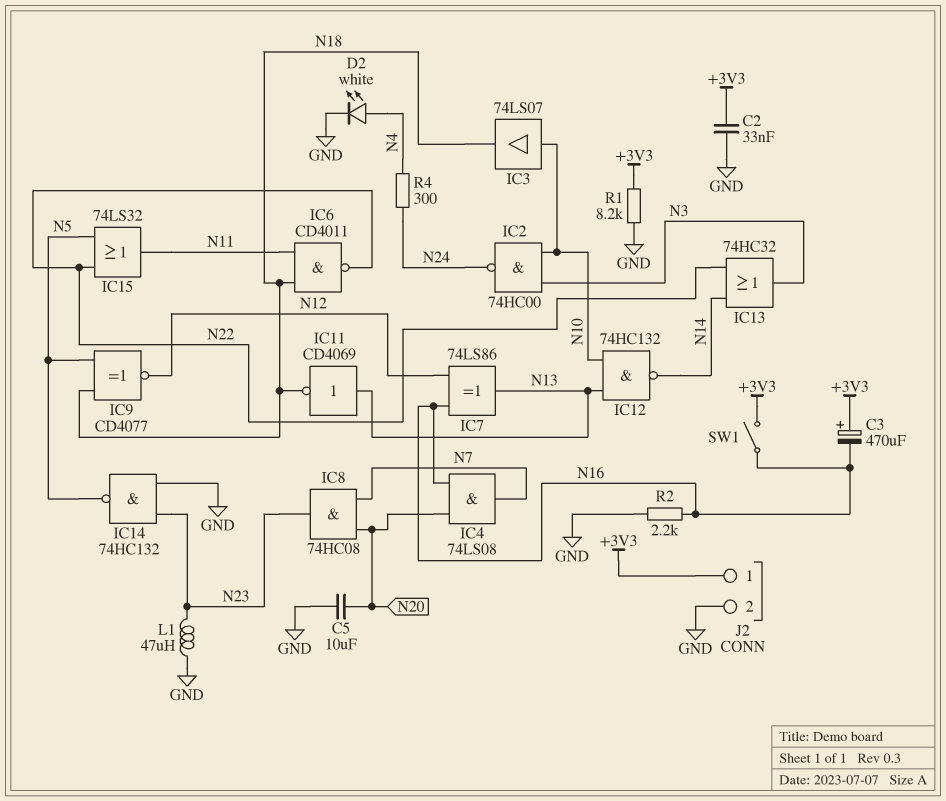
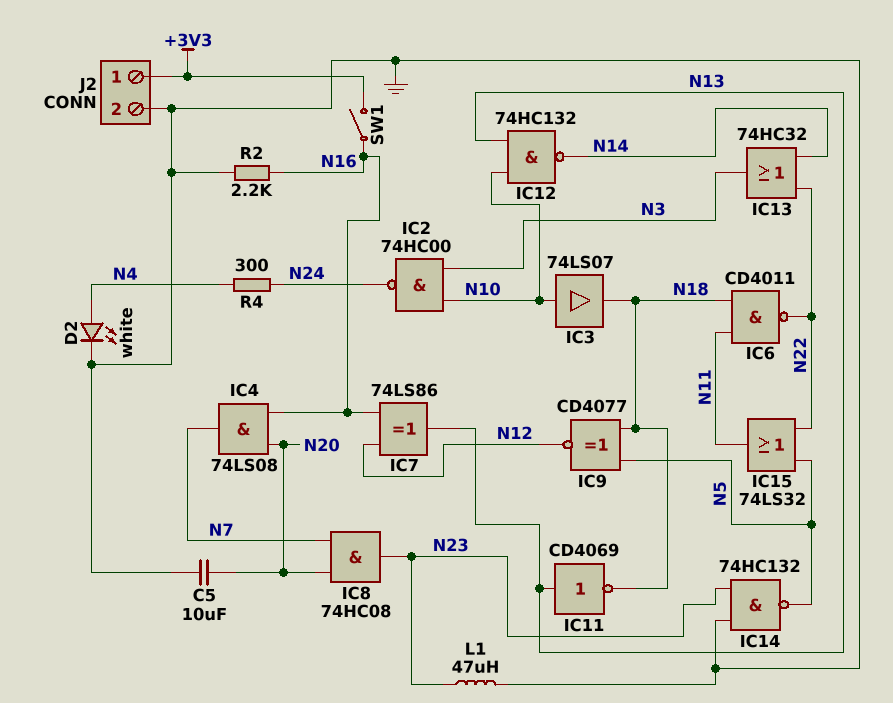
C2: 33nF (+3V3, GND) -> none
C3: 470uF (plus +3V3, minus N16) -> none
R1: 8.2k (+3V3, GND) -> none

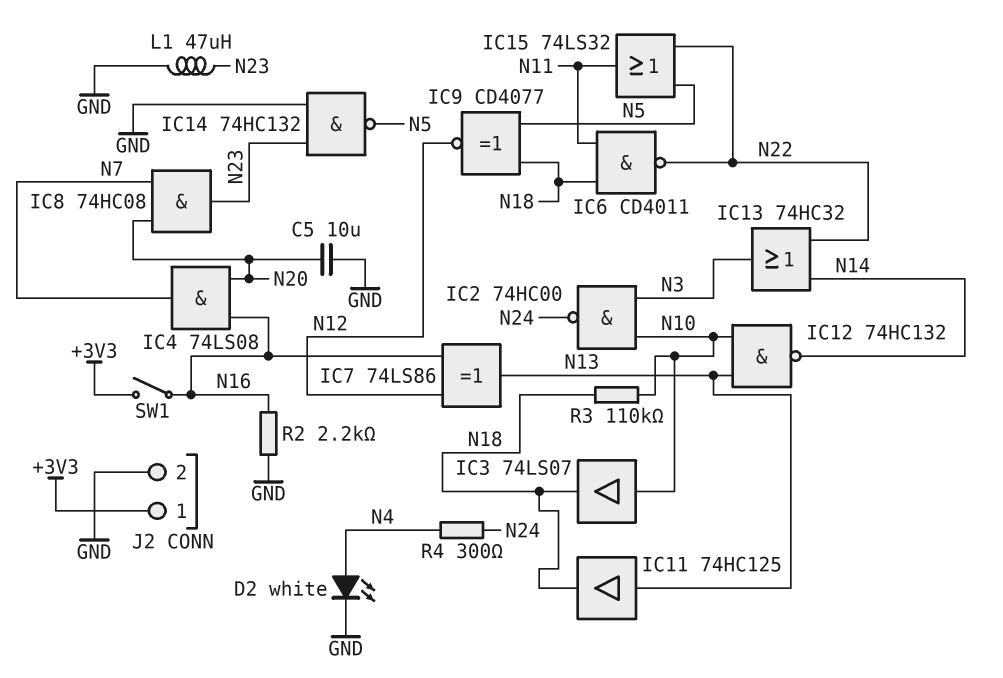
IC11: NOT CD4069 (in N13, out N18) -> buffer 74HC125 (in N13, out N18)
R3: none -> 110k (N10, N18)

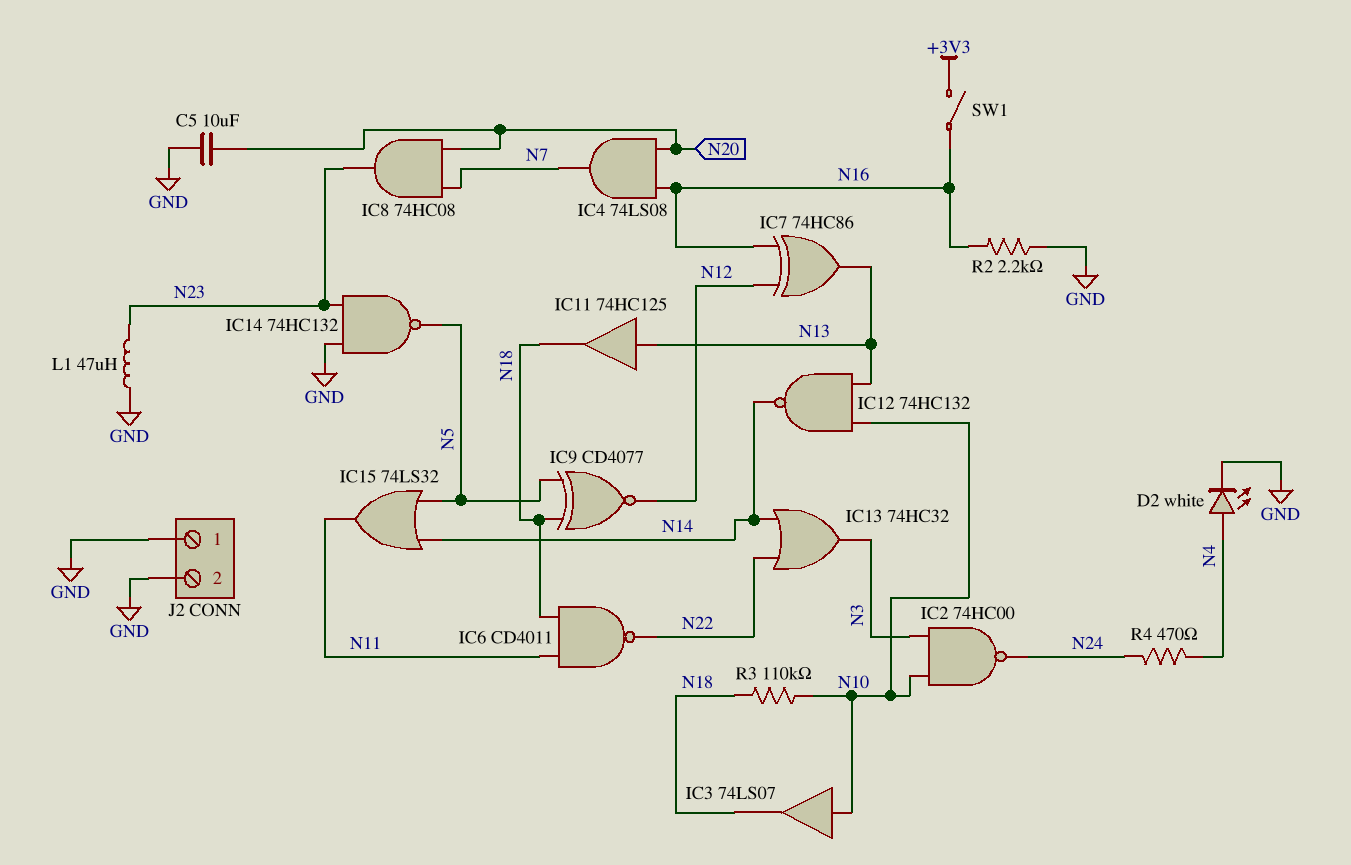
IC7: XOR 74LS86 (in N12, in N16, out N13) -> XOR 74HC86 (in N12, in N16, out N13)
IC15: OR 74LS32 (in N5, in N22, out N11) -> OR 74LS32 (in N5, in N14, out N11)
J2 pin 1: +3V3 -> GND
R4: 300 (N4, N24) -> 470 (N4, N24)

